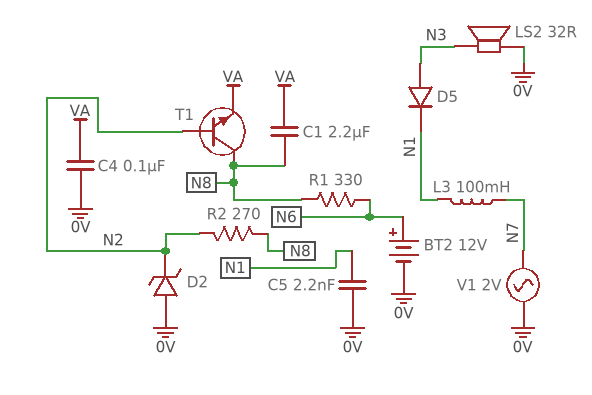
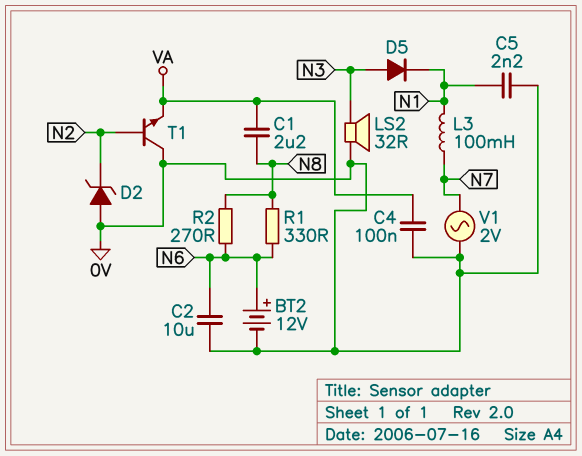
C2: none -> 10uF (0V, N6)
R2: 270 (N2, N8) -> 270 (N6, N8)
T1: NPN (B N2, C N8, E VA) -> NPN (B N2, C 0V, E VA)

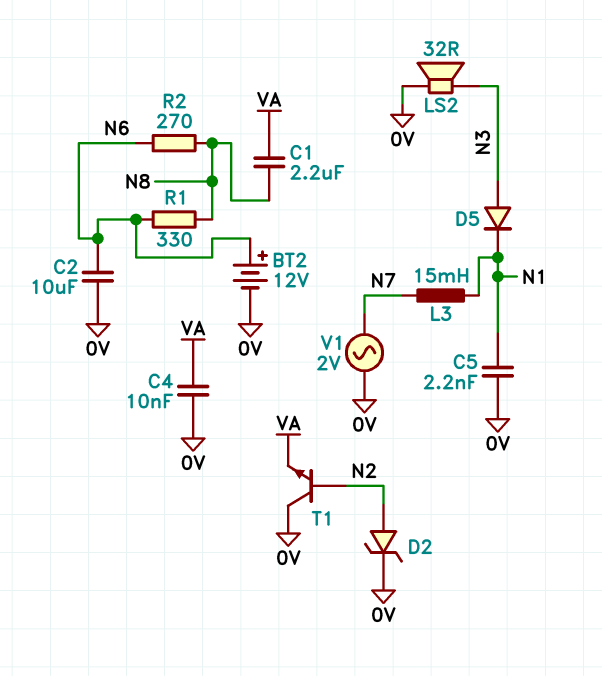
C4: 100nF (0V, VA) -> 10nF (0V, VA)
D2: zener (A 0V, K N2) -> zener (A N2, K 0V)
L3: 100mH (N1, N7) -> 15mH (N1, N7)

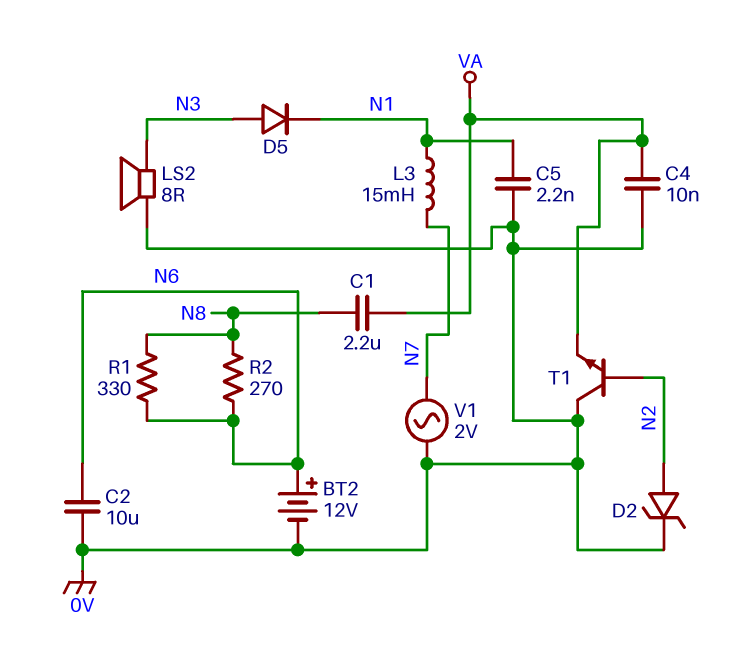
LS2: speaker 32R (0V, N3) -> speaker 8R (0V, N3)

